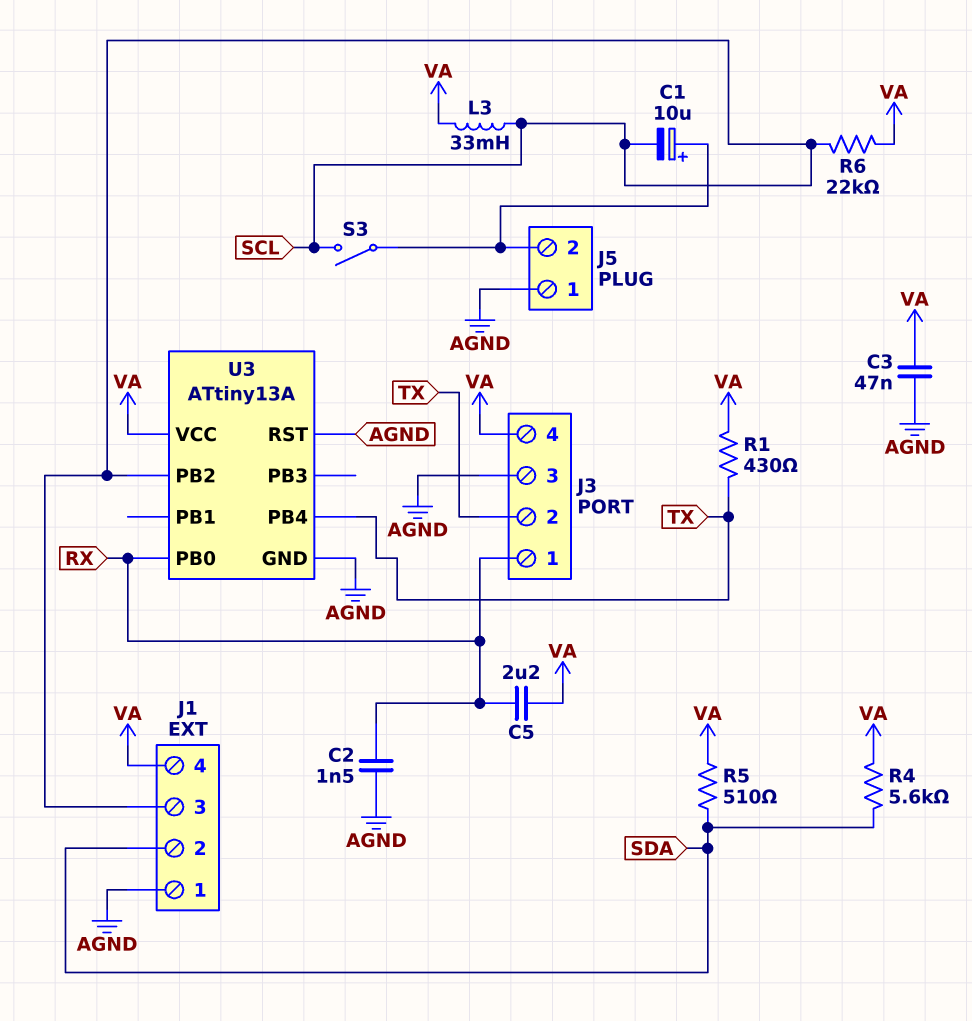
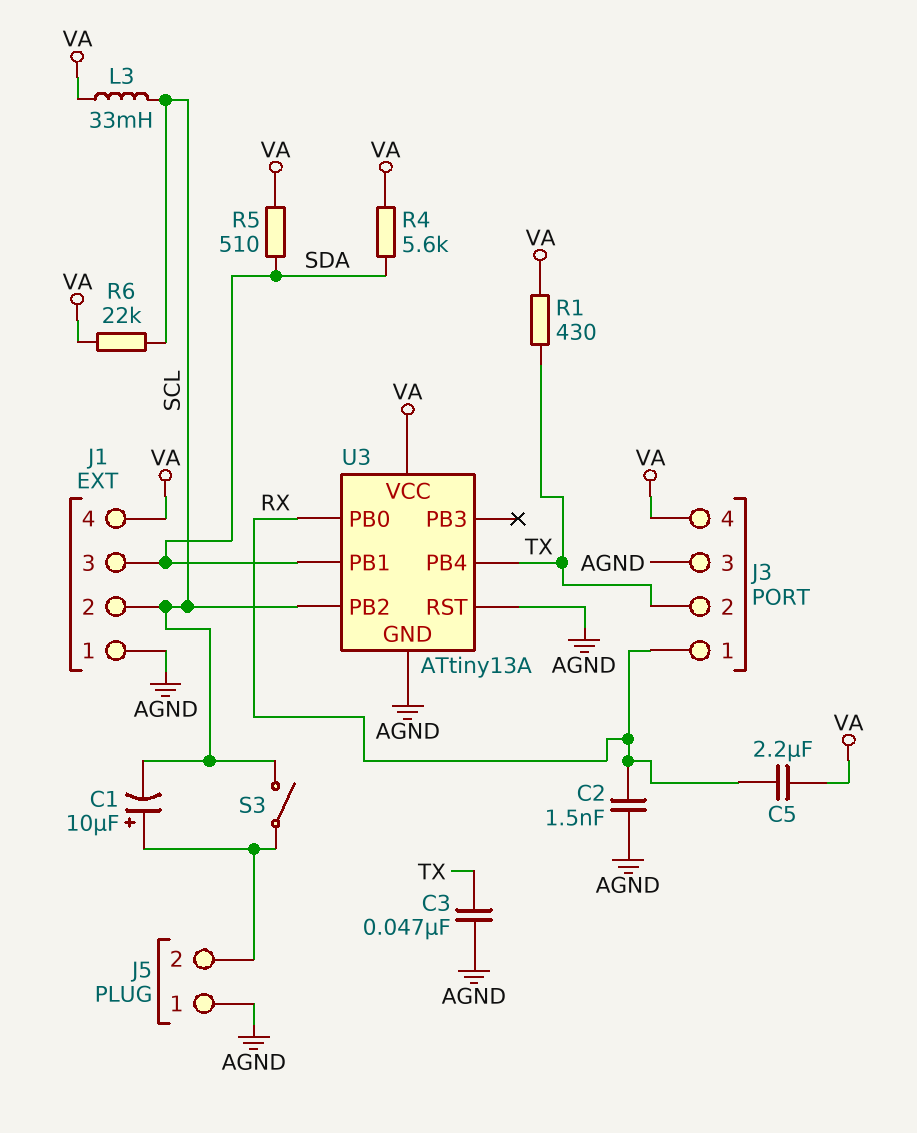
C3: 47nF (AGND, VA) -> 47nF (AGND, TX)
J1 pin 2: SDA -> SCL
J1 pin 3: SCL -> SDA
U3 pin PB1: none -> SDA

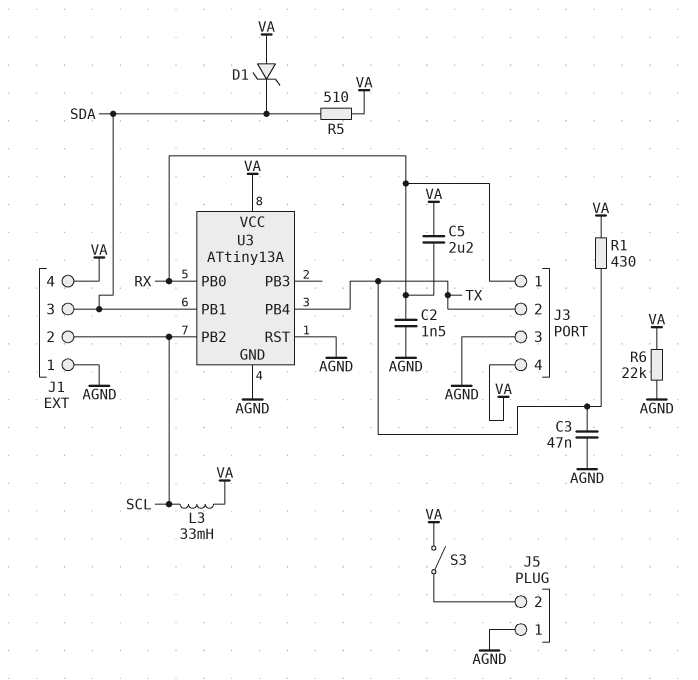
C1: 10uF (plus J5/2, minus SCL) -> none
D1: none -> zener (A VA, K SDA)
R4: 5.6k (SDA, VA) -> none
R6: 22k (SCL, VA) -> 22k (AGND, VA)
S3: switch (J5/2, SCL) -> switch (J5/2, VA)

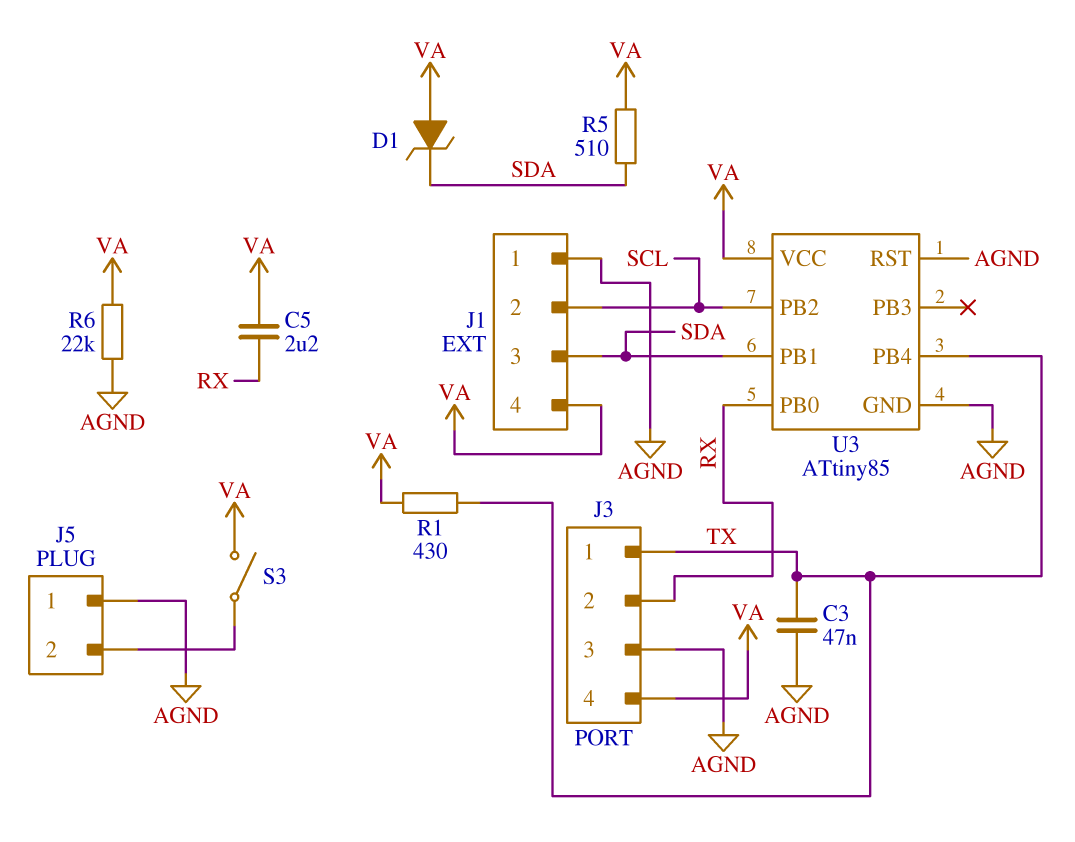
C2: 1.5nF (AGND, RX) -> none
J3 pin 1: RX -> TX
J3 pin 2: TX -> RX
L3: 33mH (SCL, VA) -> none
U3: ATtiny13A -> ATtiny85

